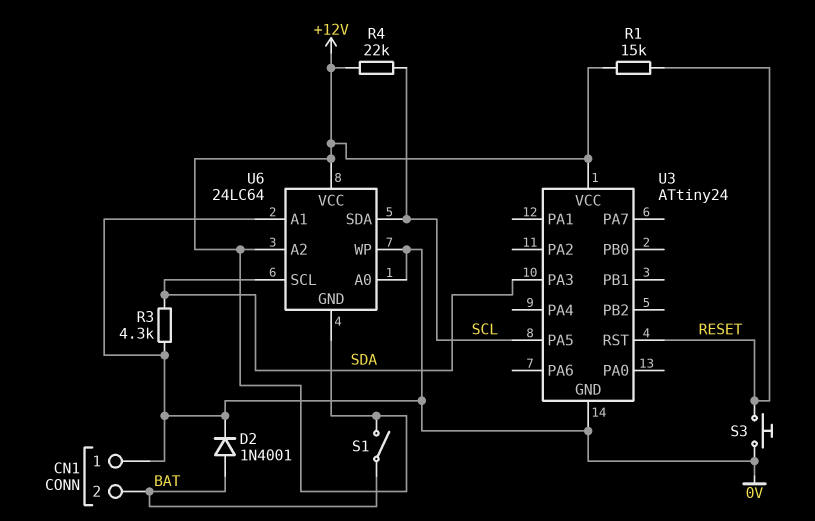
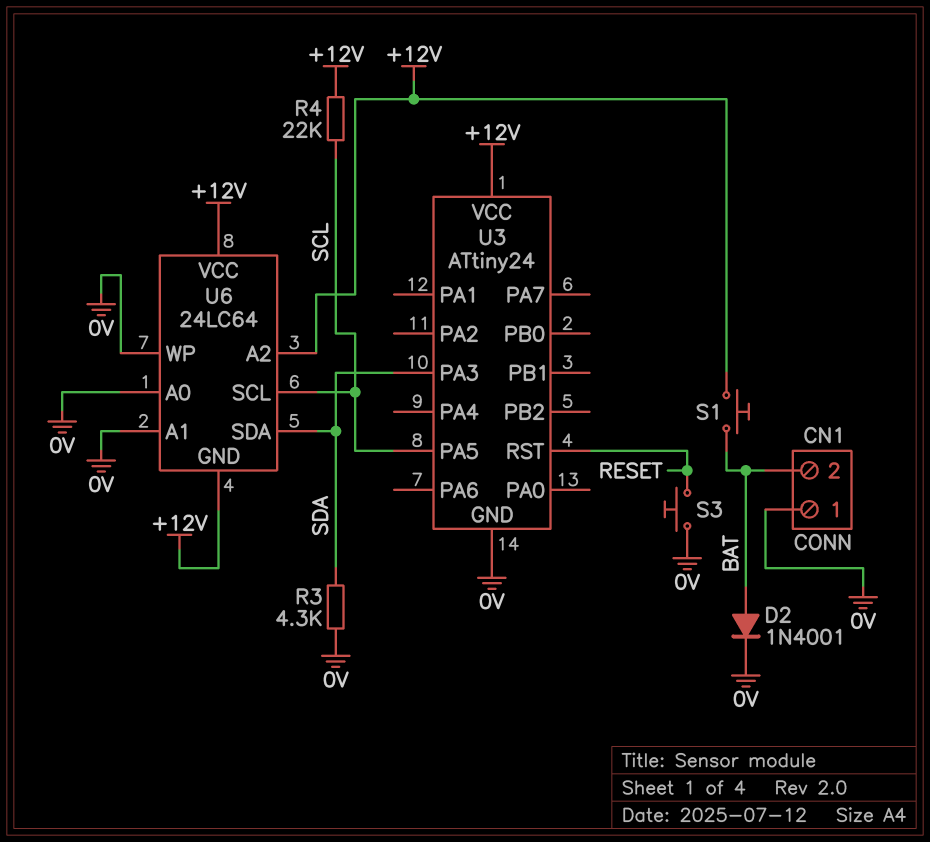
R1: 15k (+12V, RESET) -> none
S1: switch (+12V, BAT) -> button (+12V, BAT)
U6 pin SCL: SDA -> SCL
U6 pin SDA: SCL -> SDA

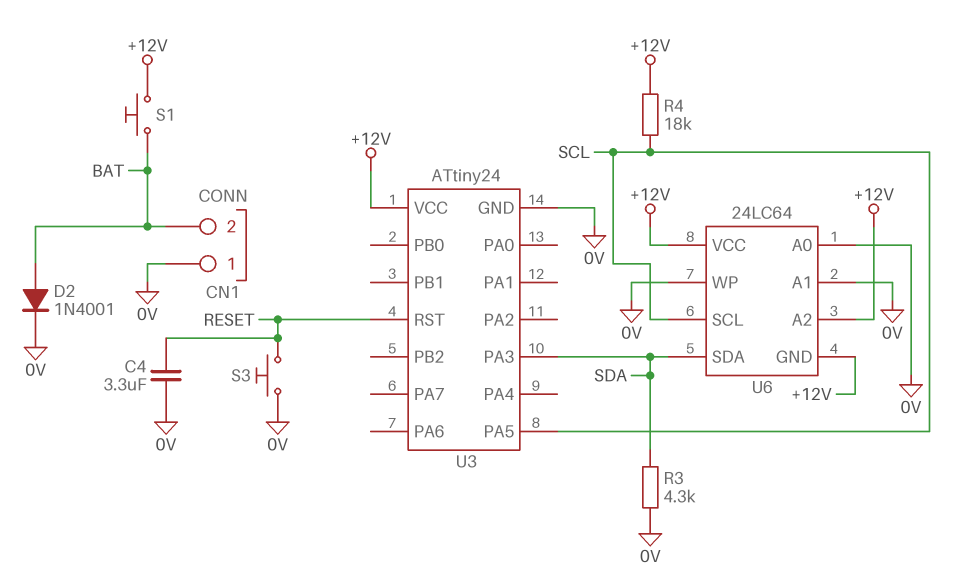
C4: none -> 3.3uF (0V, RESET)
R4: 22k (+12V, SCL) -> 18k (+12V, SCL)

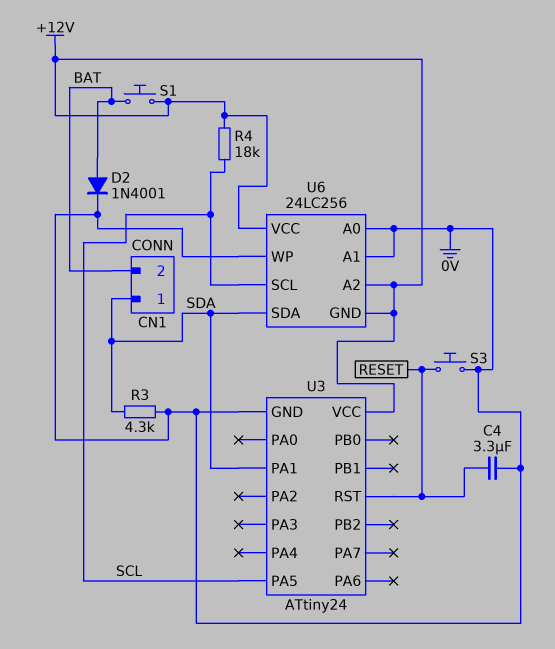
CN1 pin 1: 0V -> SDA
U3 pin PA1: none -> SDA
U3 pin PA3: SDA -> none
U6: 24LC64 -> 24LC256

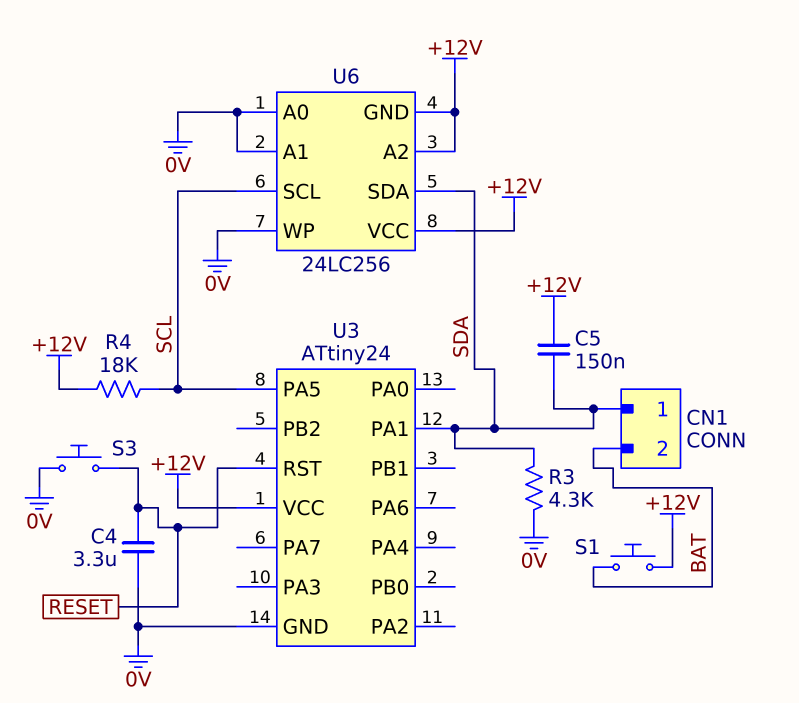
C5: none -> 150nF (+12V, SDA)
D2: diode 1N4001 (A BAT, K 0V) -> none

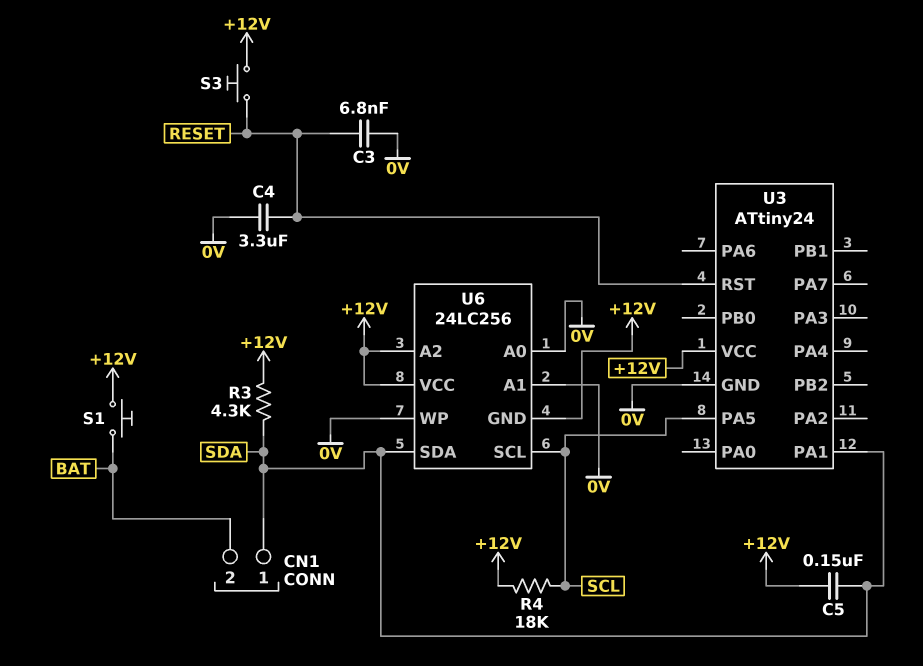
C3: none -> 6.8nF (0V, RESET)
R3: 4.3k (0V, SDA) -> 4.3k (+12V, SDA)
S3: button (0V, RESET) -> button (+12V, RESET)

